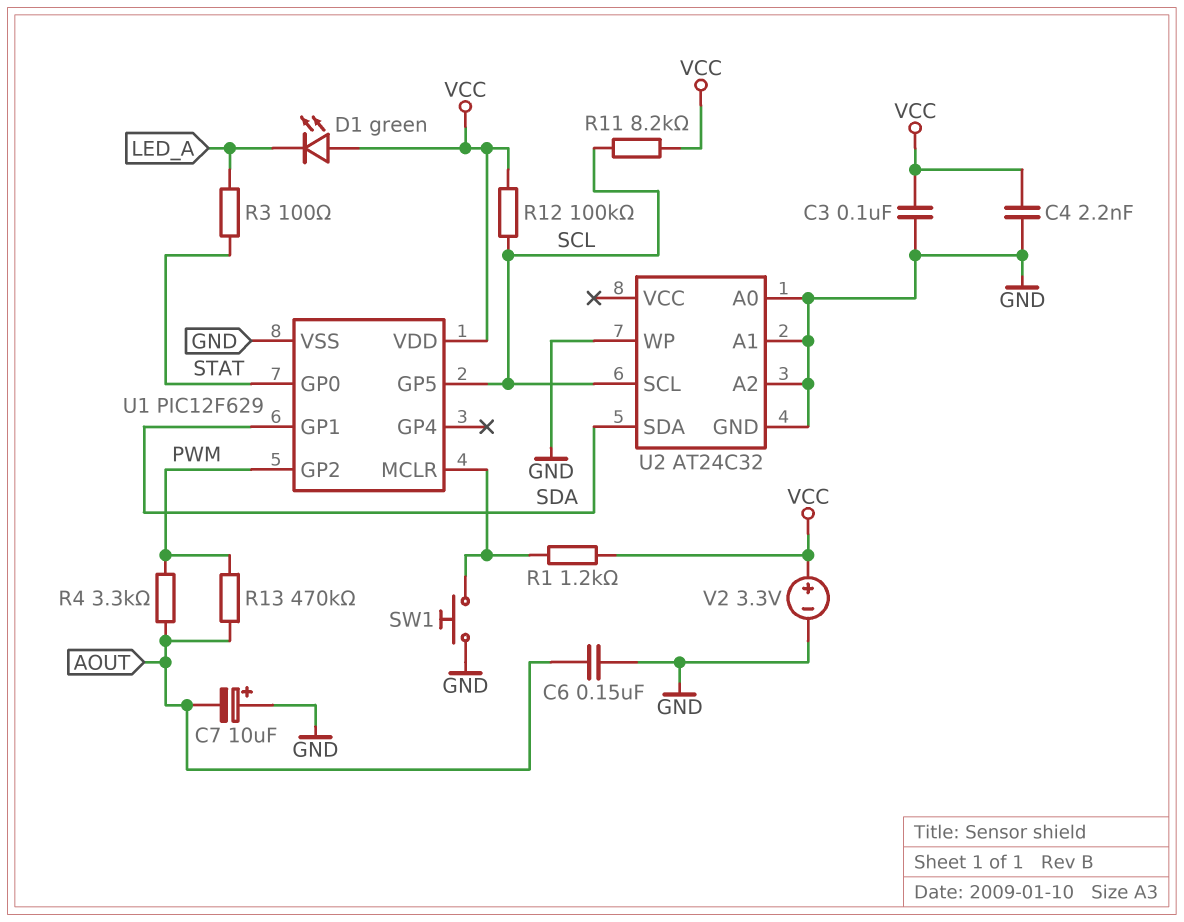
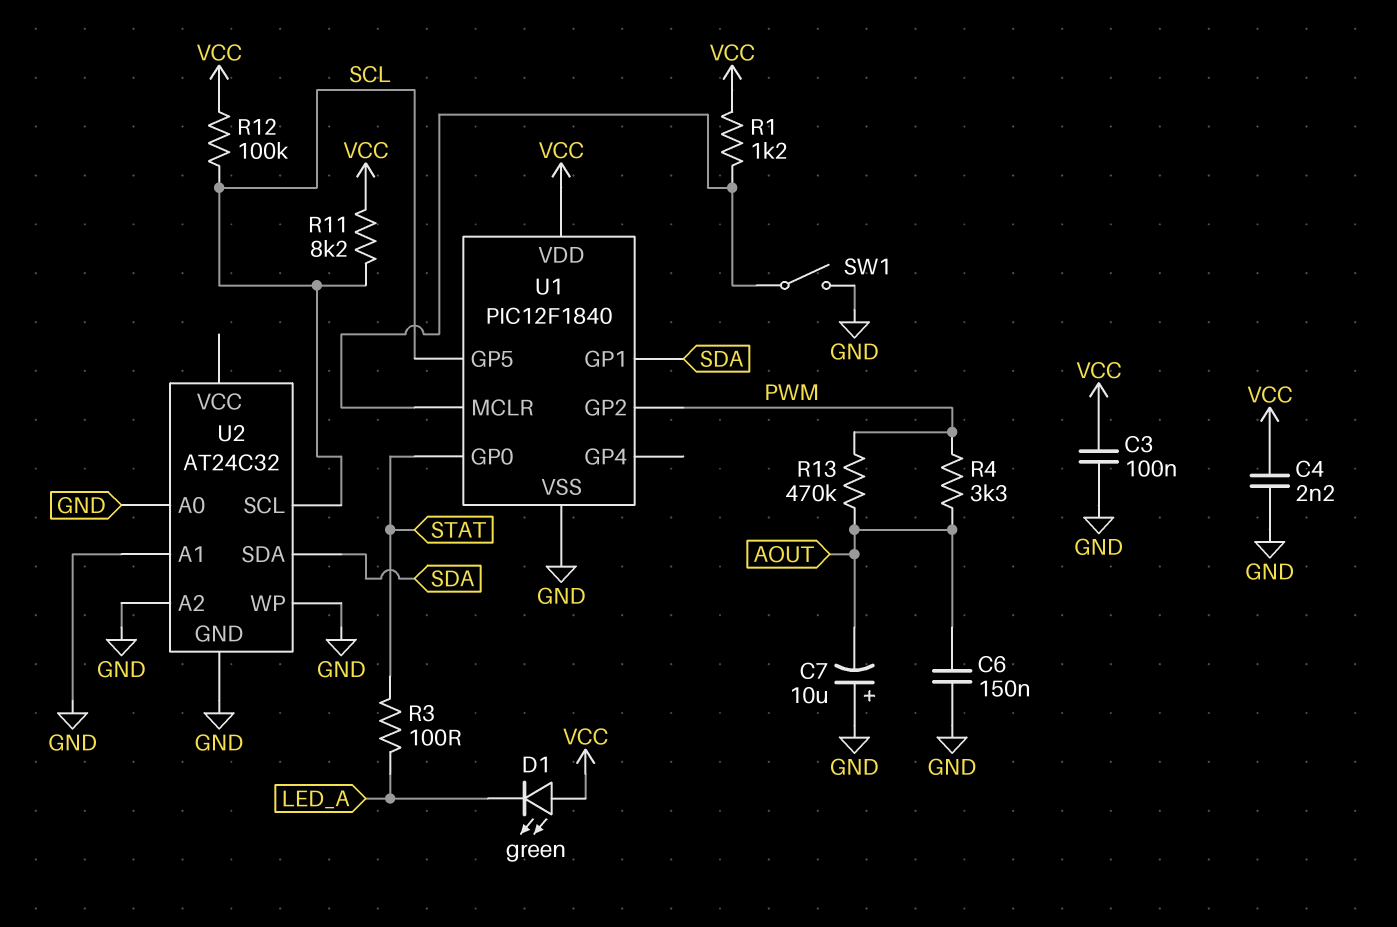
SW1: button (GND, U1/MCLR) -> switch (GND, U1/MCLR)
U1: PIC12F629 -> PIC12F1840
V2: 3.3V (plus VCC, minus GND) -> none

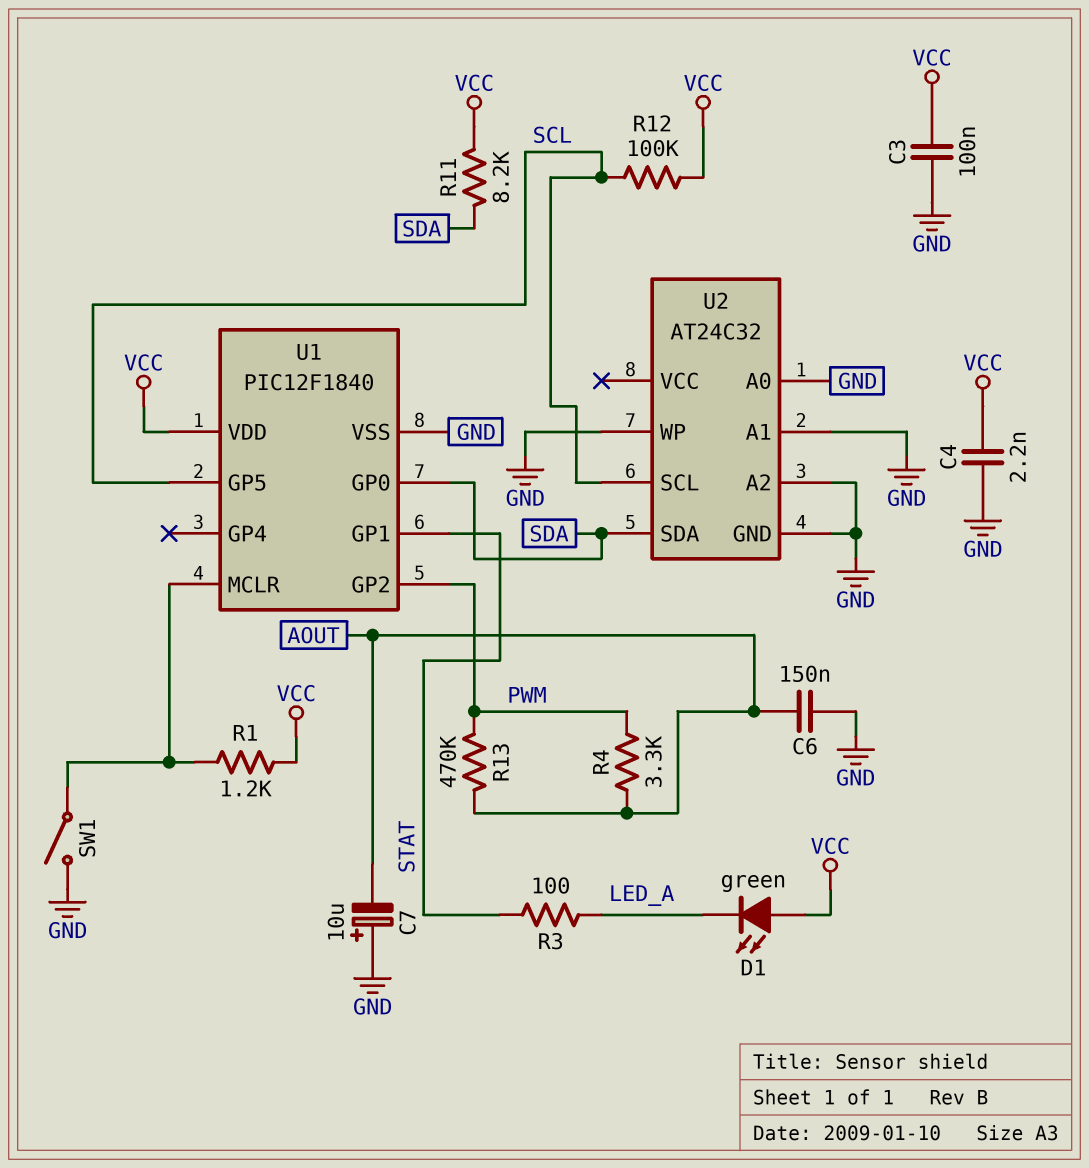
R11: 8.2k (SCL, VCC) -> 8.2k (SDA, VCC)
U1 pin GP0: STAT -> SDA
U1 pin GP1: SDA -> STAT

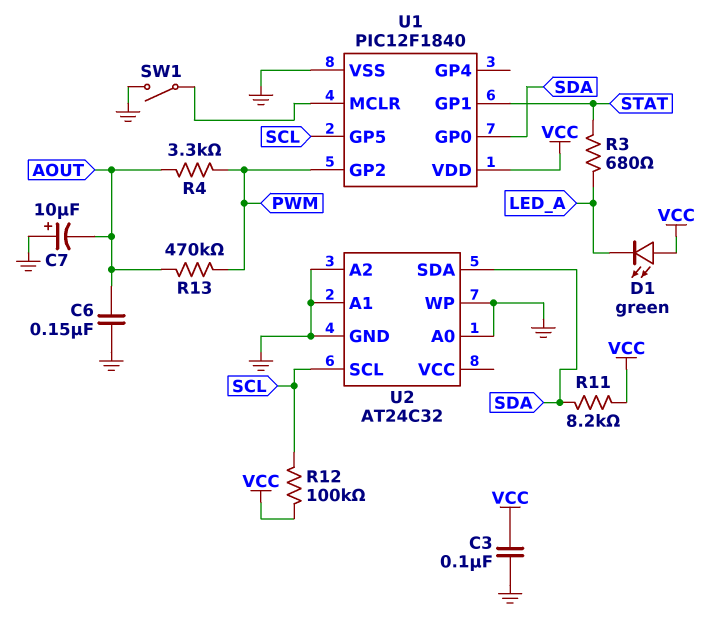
C4: 2.2nF (GND, VCC) -> none
R1: 1.2k (U1/MCLR, VCC) -> none
R3: 100 (LED_A, STAT) -> 680 (LED_A, STAT)

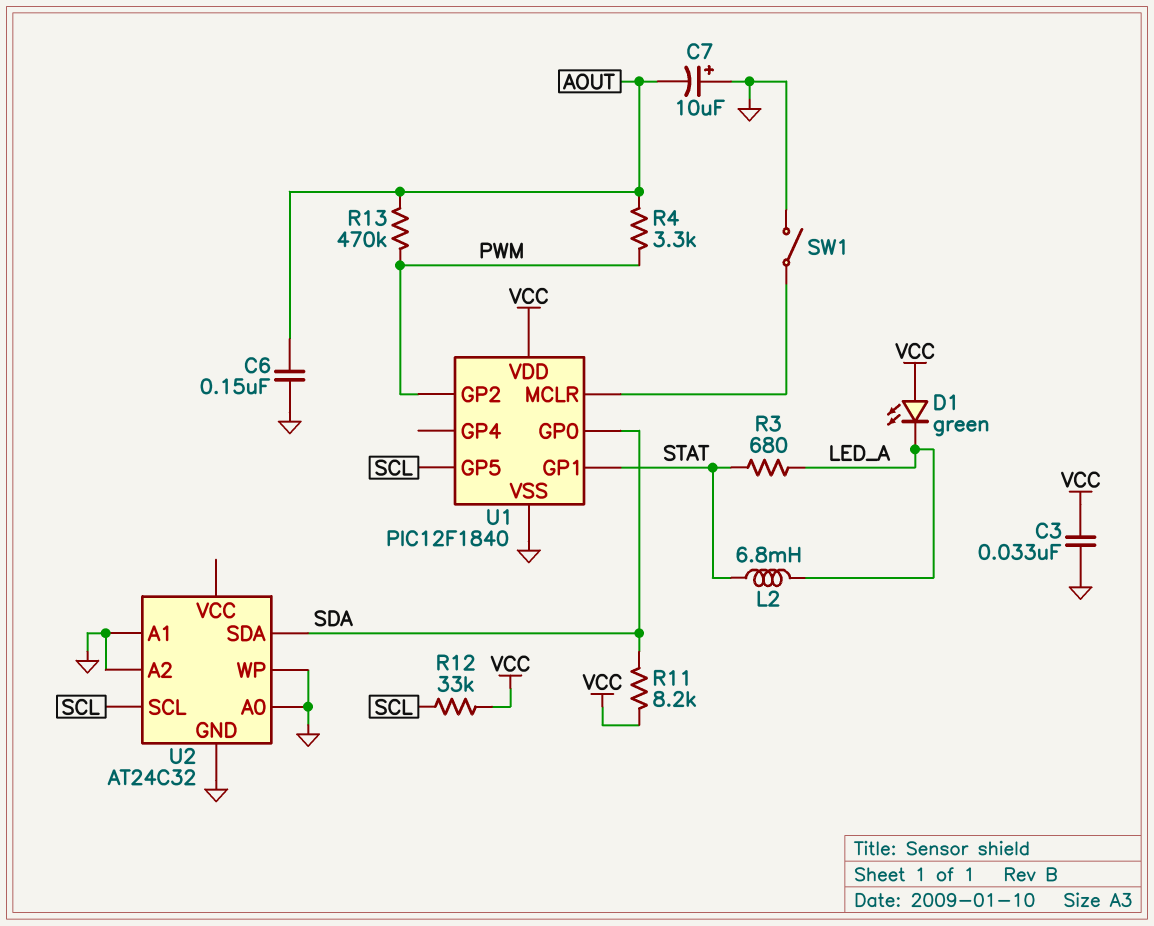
C3: 100nF (GND, VCC) -> 33nF (GND, VCC)
L2: none -> 6.8mH (LED_A, STAT)
R12: 100k (SCL, VCC) -> 33k (SCL, VCC)

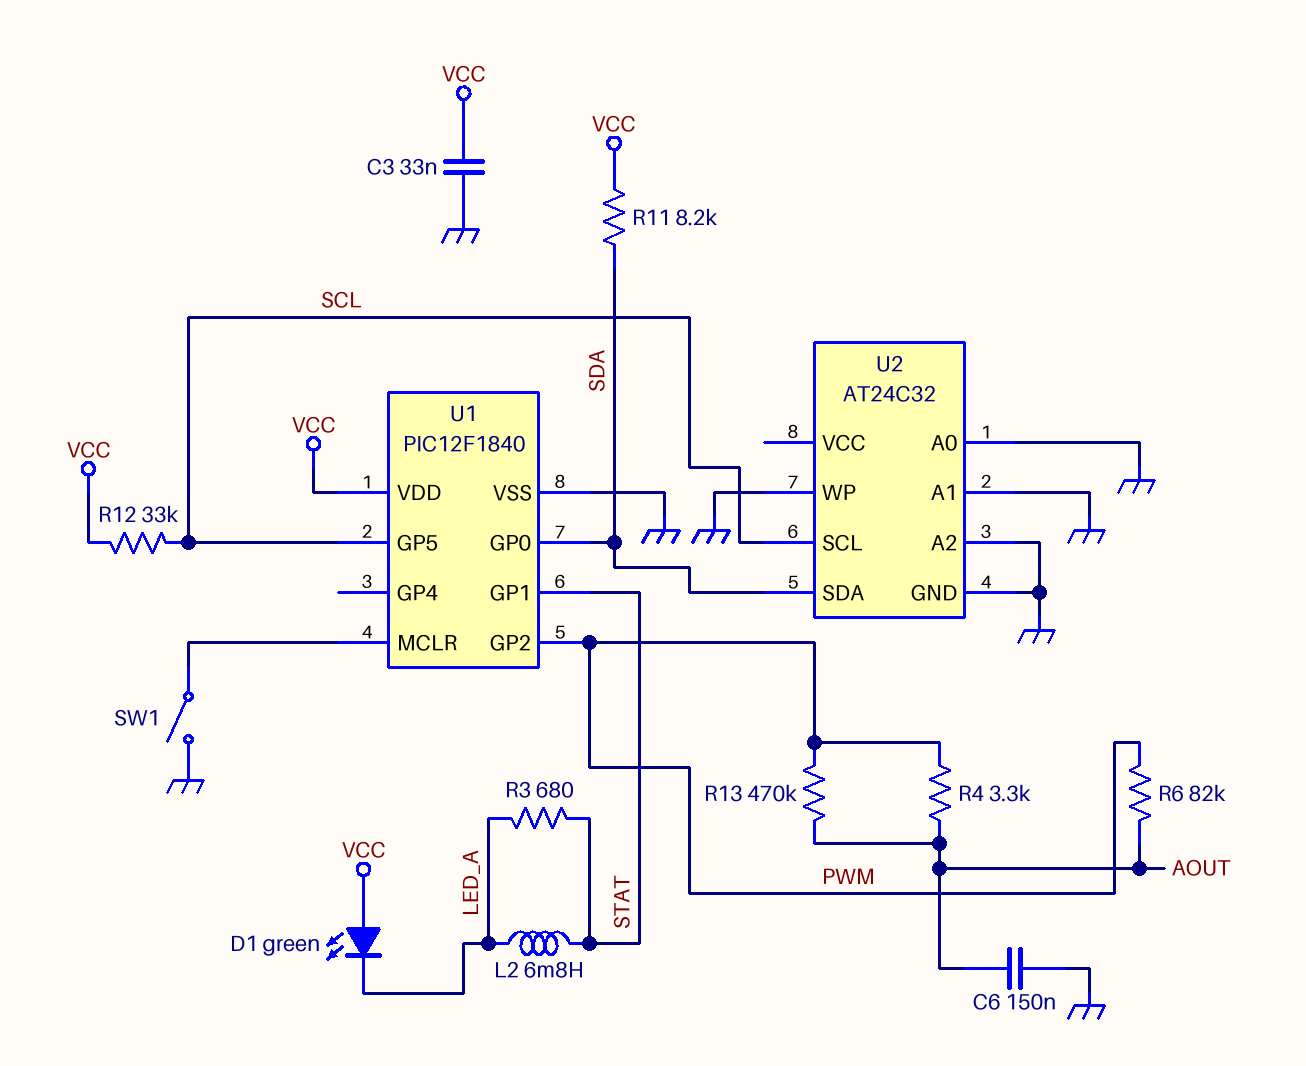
C7: 10uF (plus GND, minus AOUT) -> none
R6: none -> 82k (AOUT, PWM)

